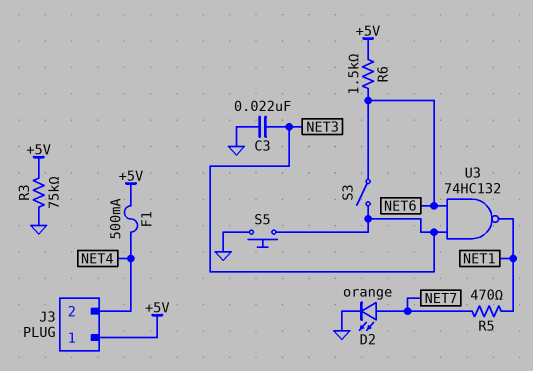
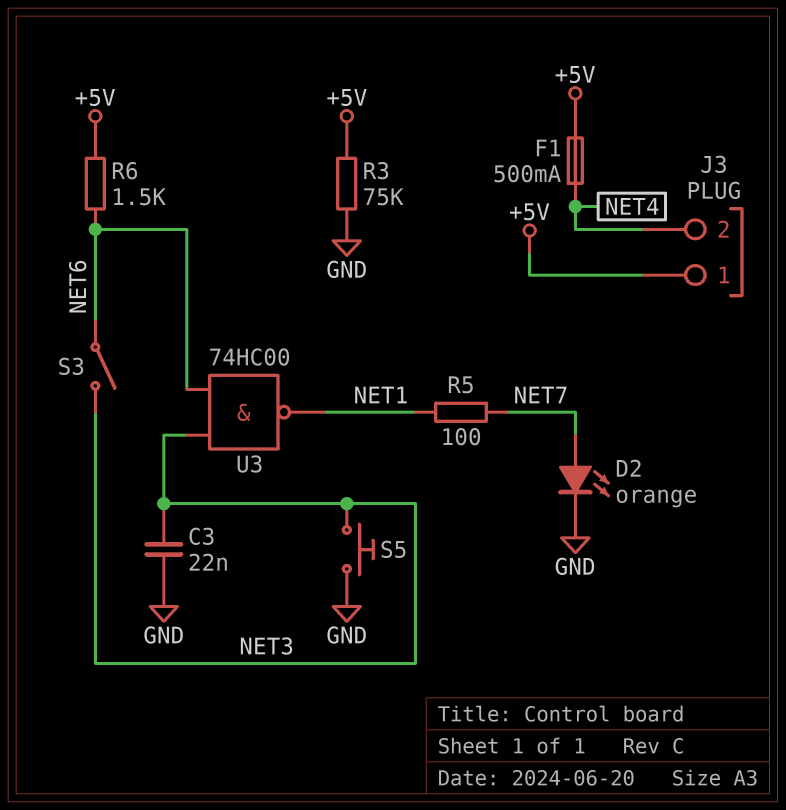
R5: 470 (NET1, NET7) -> 100 (NET1, NET7)
U3: NAND 74HC132 (in NET3, in NET6, out NET1) -> NAND 74HC00 (in NET3, in NET6, out NET1)

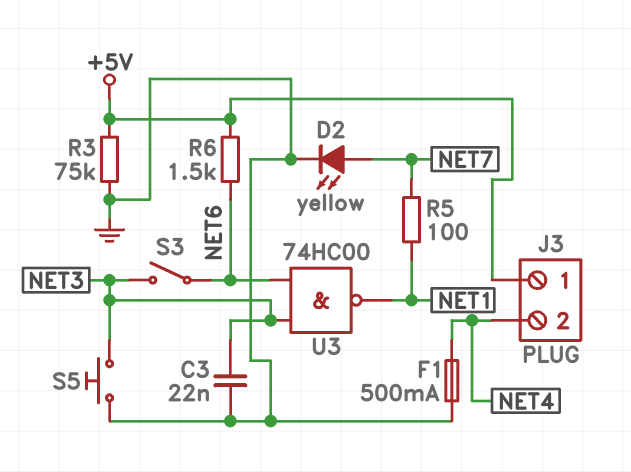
D2: LED orange (A NET7, K GND) -> LED yellow (A NET7, K GND)
F1: 500mA (+5V, NET4) -> 500mA (GND, NET4)

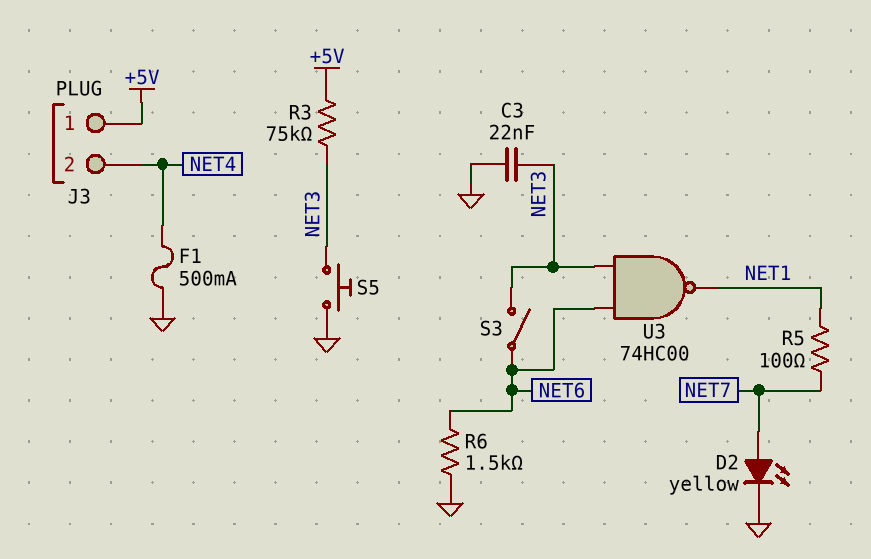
R3: 75k (+5V, GND) -> 75k (+5V, NET3)
R6: 1.5k (+5V, NET6) -> 1.5k (GND, NET6)

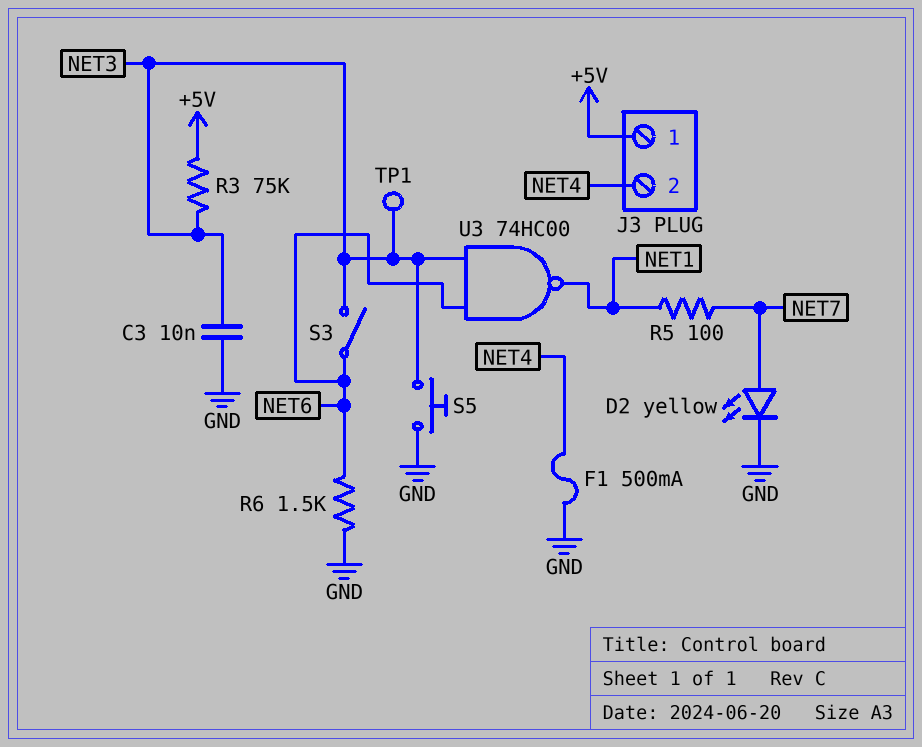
C3: 22nF (GND, NET3) -> 10nF (GND, NET3)
TP1: none -> test point (NET3)

